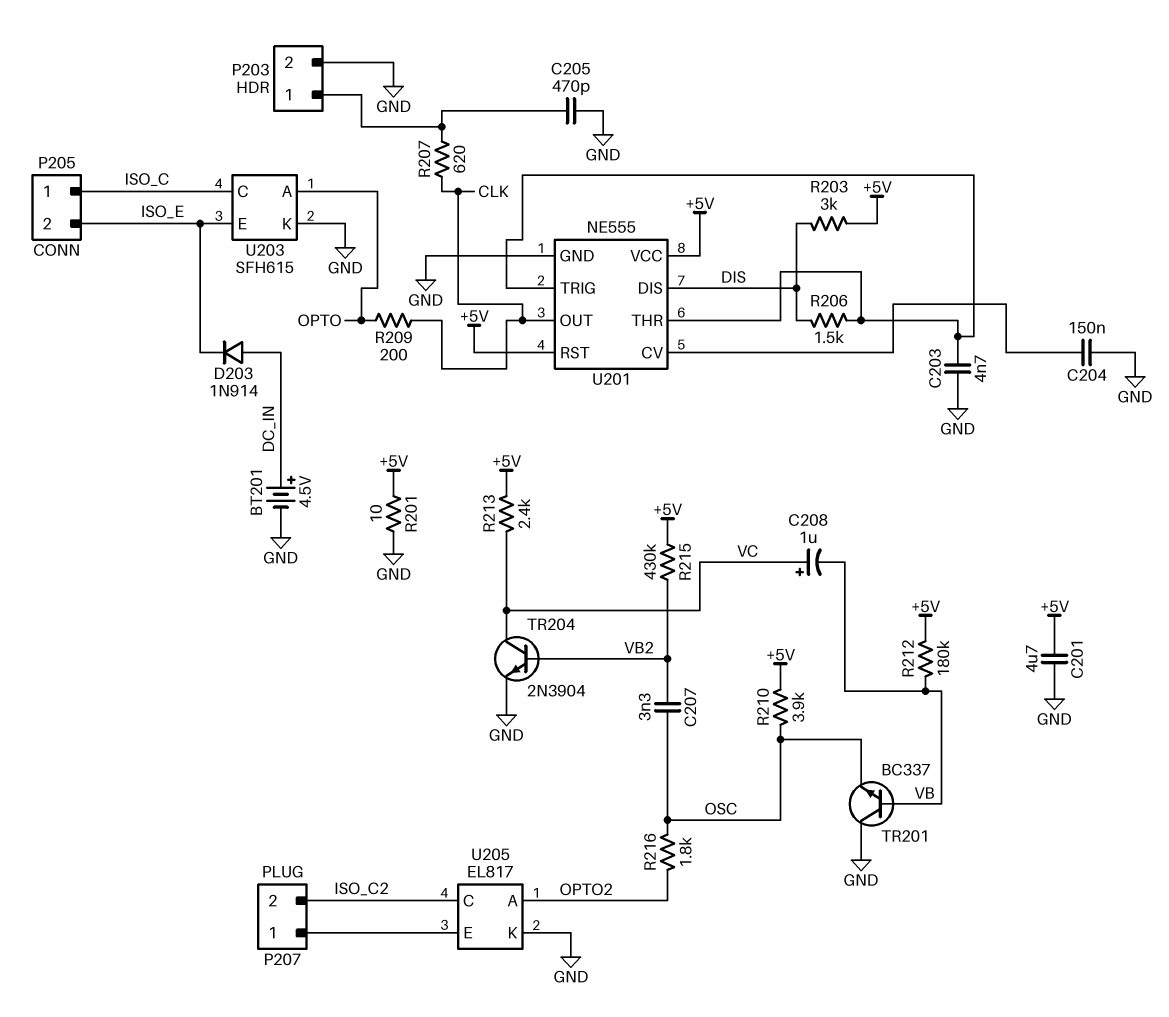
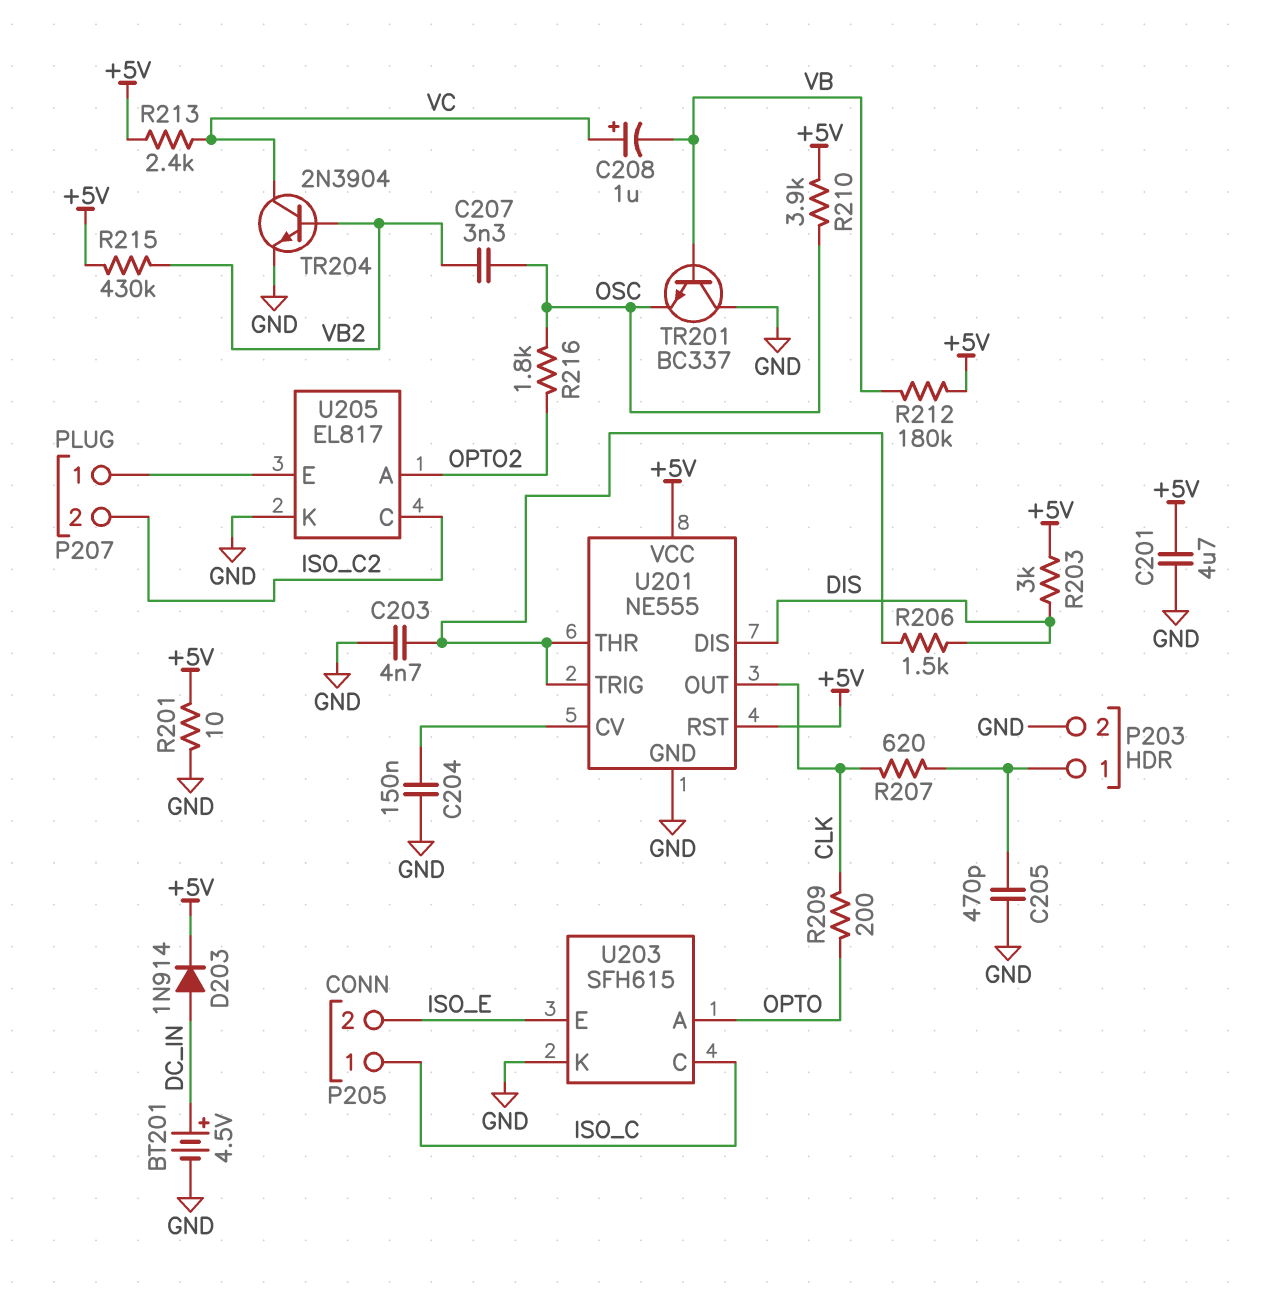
D203: diode 1N914 (A DC_IN, K ISO_E) -> diode 1N914 (A DC_IN, K +5V)

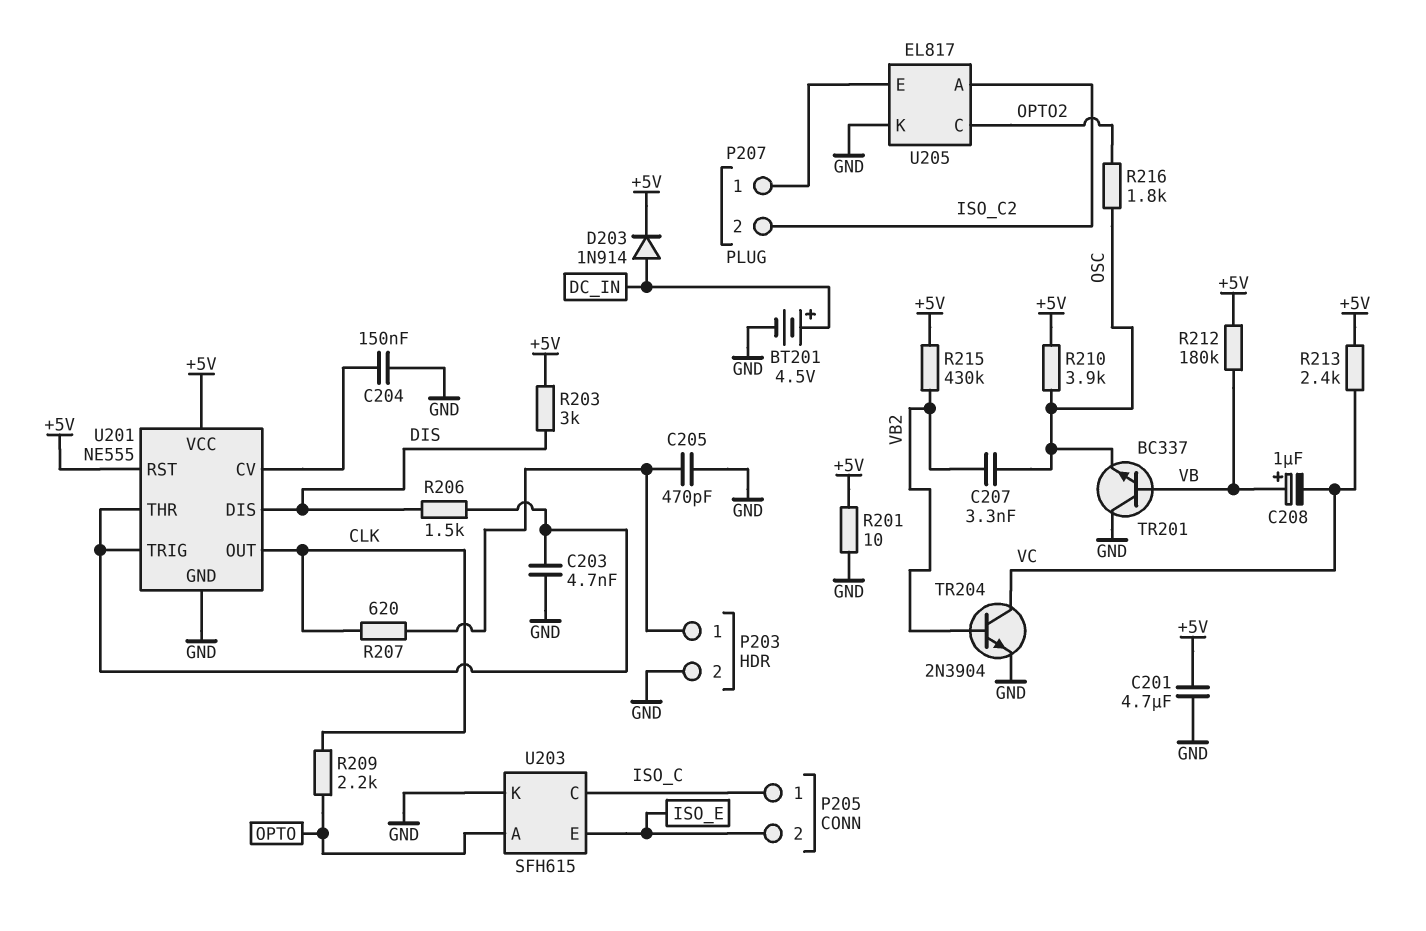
C208: 1uF (plus VC, minus VB) -> 1uF (plus VB, minus VC)
R209: 200 (CLK, OPTO) -> 2.2k (CLK, OPTO)
U205 pin A: OPTO2 -> ISO_C2
U205 pin C: ISO_C2 -> OPTO2

